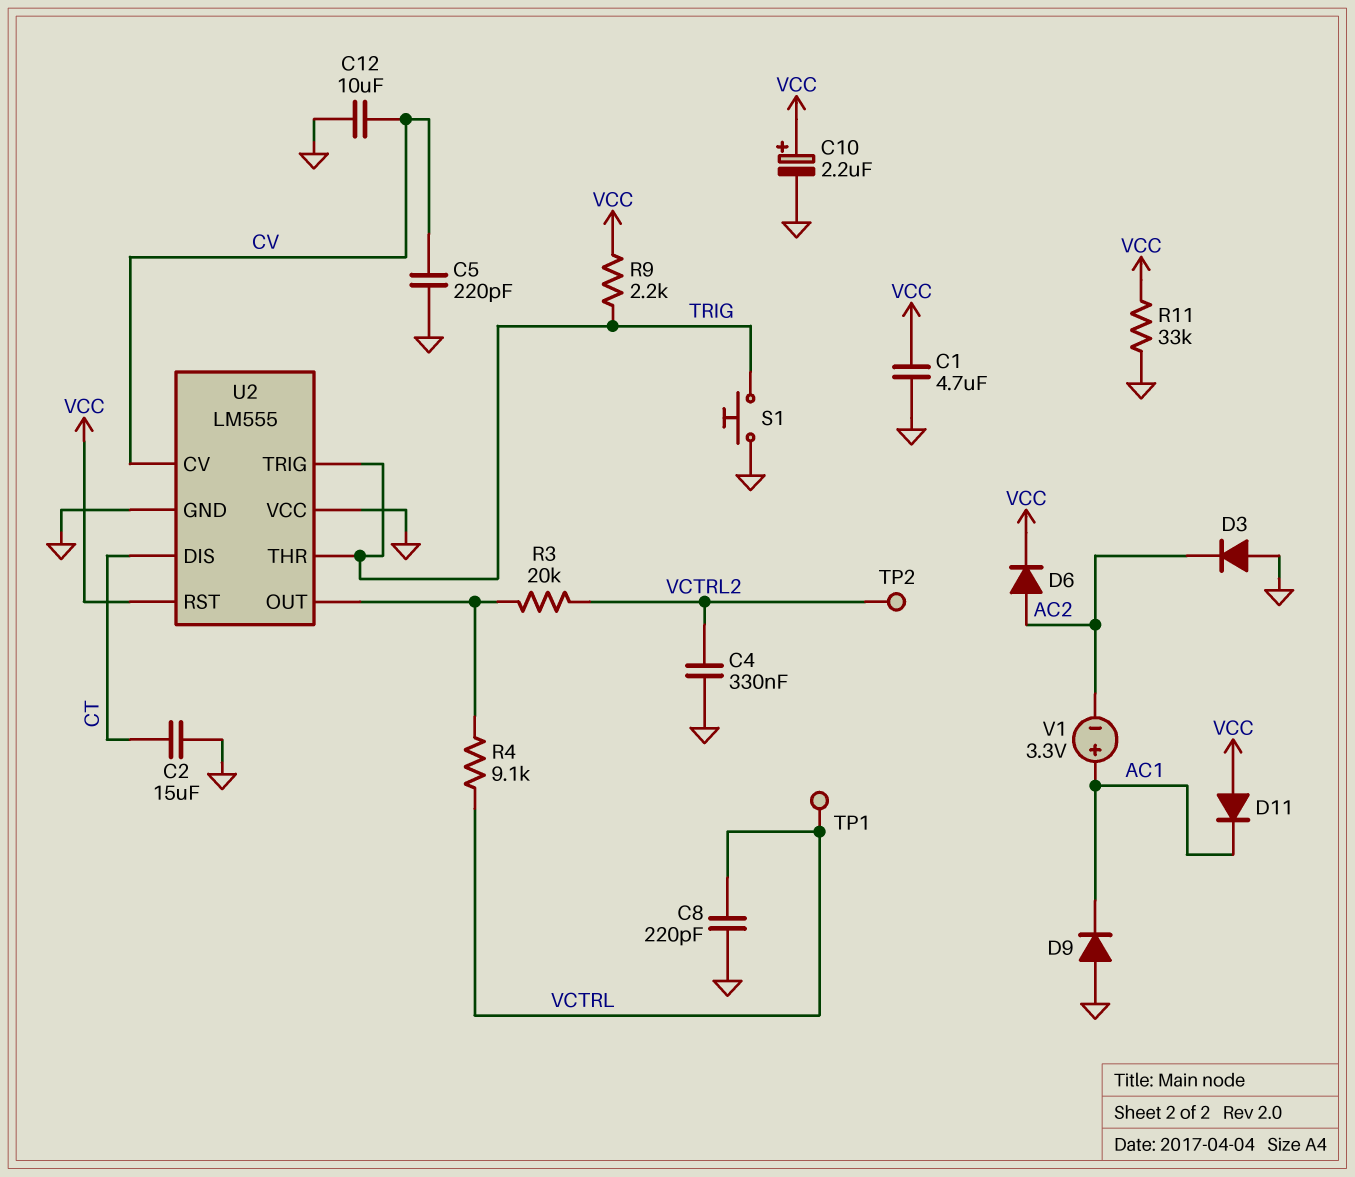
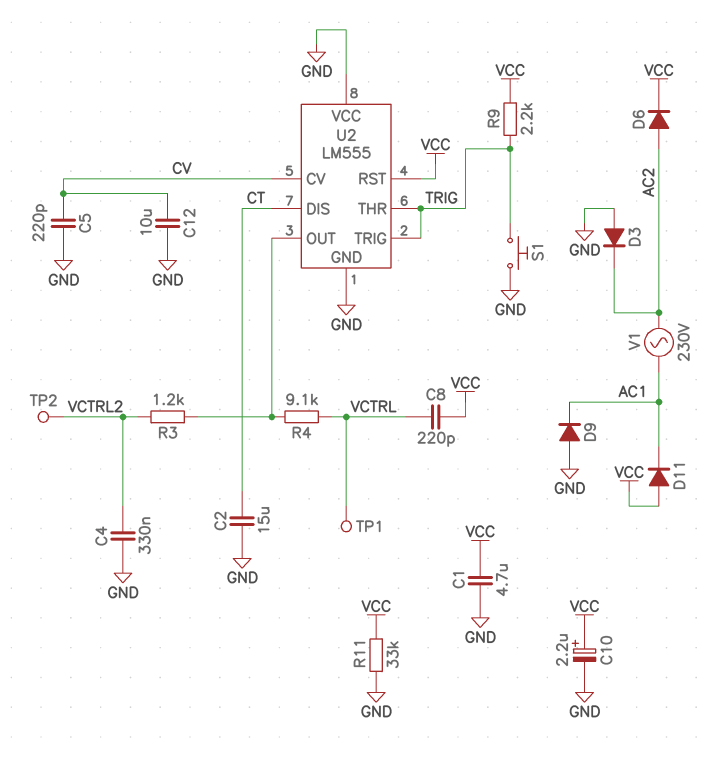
C8: 220pF (GND, VCTRL) -> 220pF (VCC, VCTRL)
R3: 20k (U2/OUT, VCTRL2) -> 1.2k (U2/OUT, VCTRL2)
V1: 3.3V (plus AC1, minus AC2) -> AC 230V (AC1, AC2)

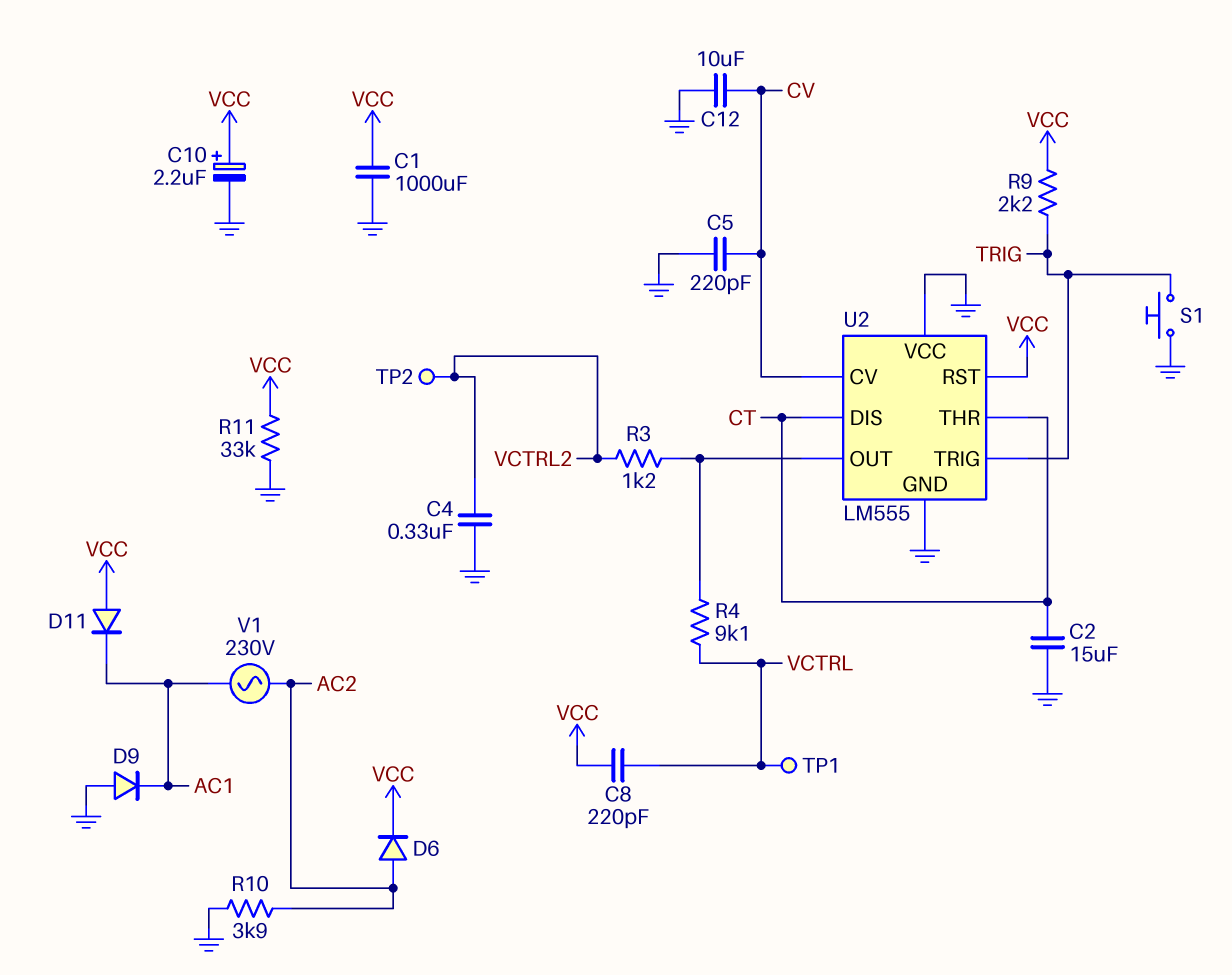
C1: 4.7uF (GND, VCC) -> 1000uF (GND, VCC)
D3: diode (A GND, K AC2) -> none
R10: none -> 3.9k (AC2, GND)
U2 pin THR: TRIG -> CT

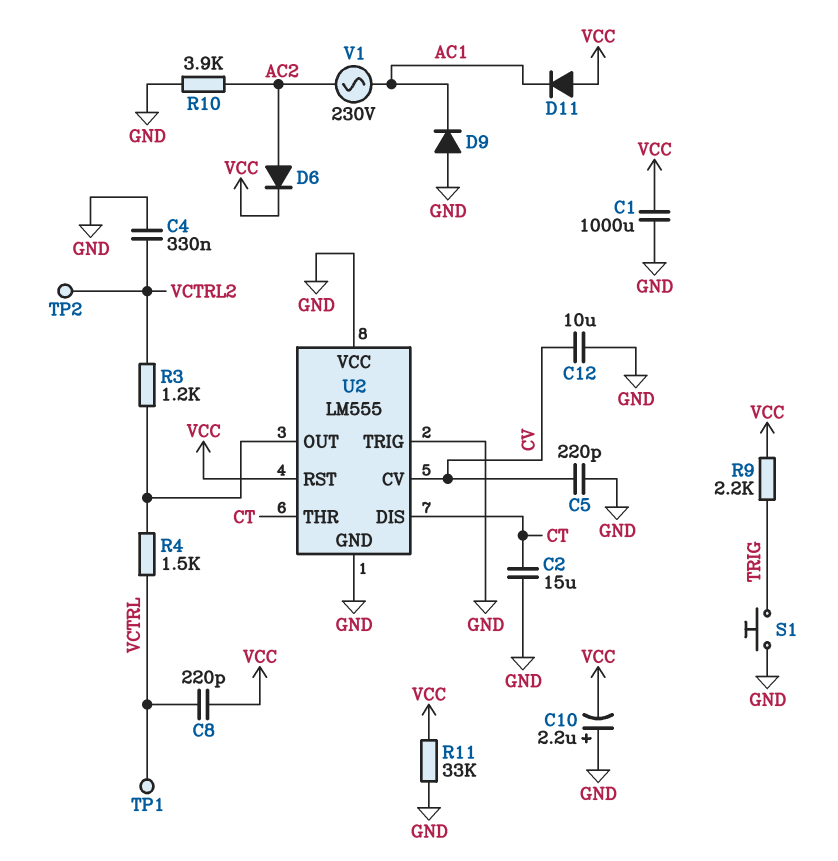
C10: 2.2uF (plus VCC, minus GND) -> 2.2uF (plus GND, minus VCC)
R4: 9.1k (U2/OUT, VCTRL) -> 1.5k (U2/OUT, VCTRL)
U2 pin TRIG: TRIG -> GND

